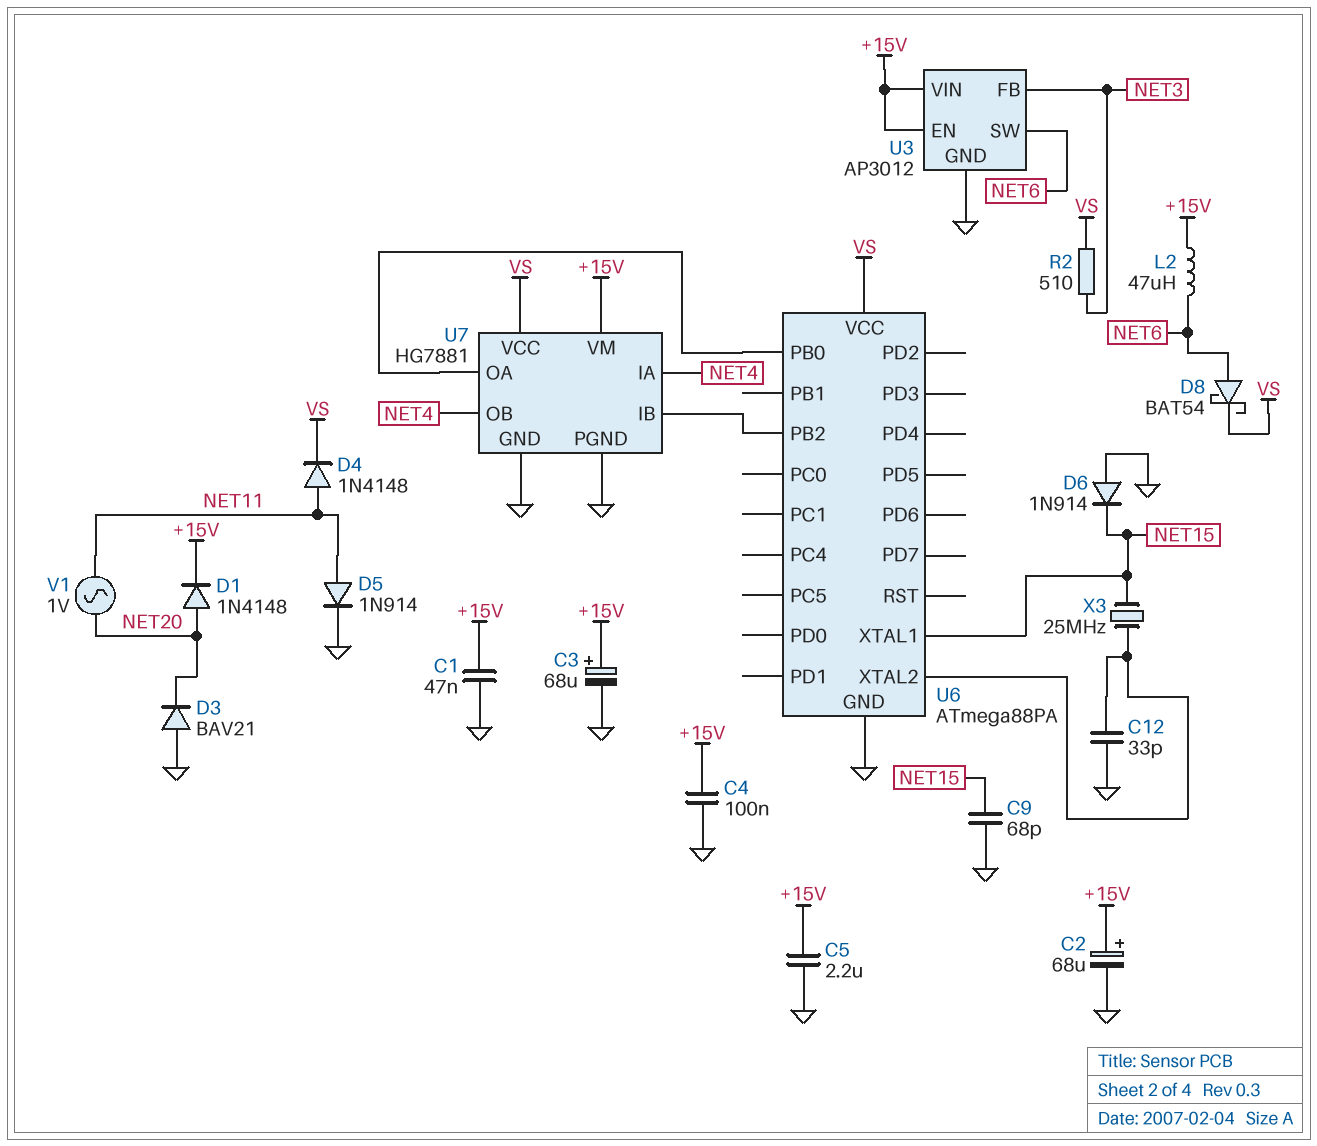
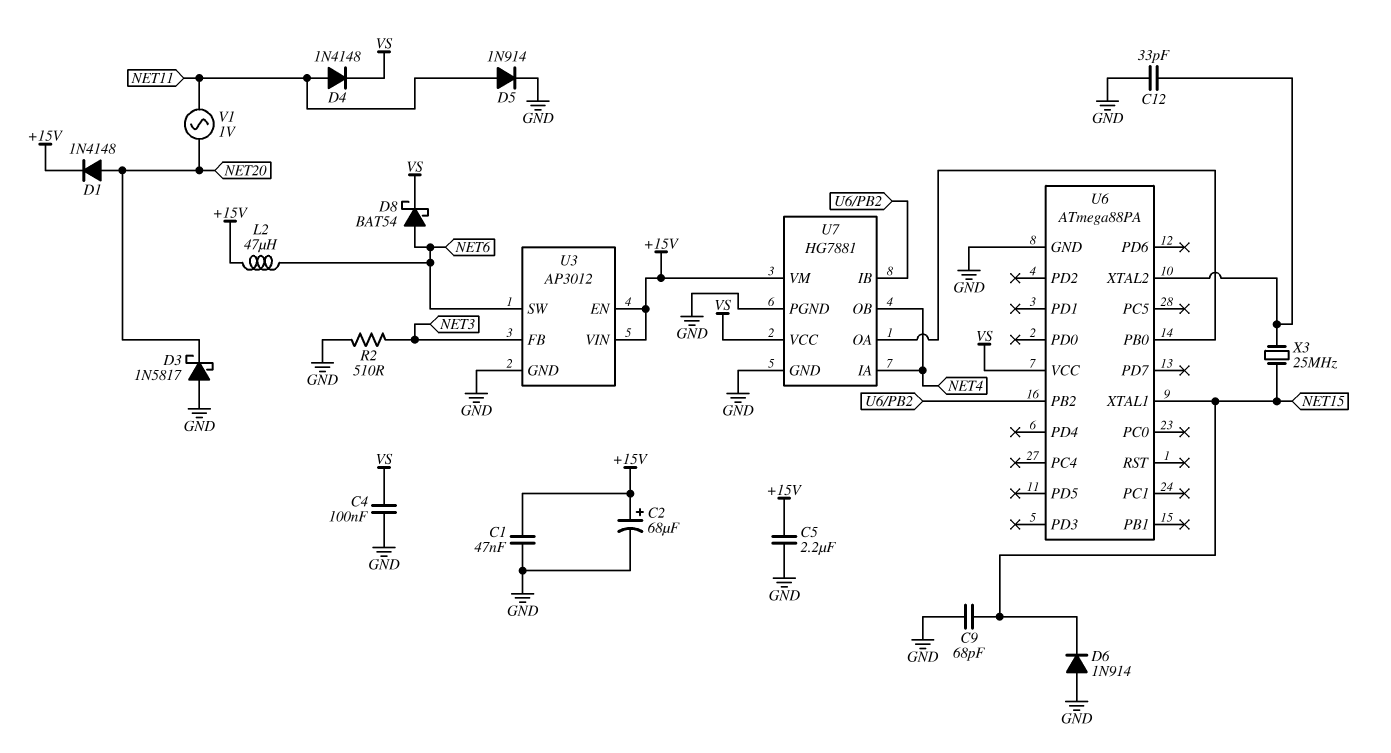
C3: 68uF (plus +15V, minus GND) -> none
C4: 100nF (+15V, GND) -> 100nF (GND, VS)
D3: diode BAV21 (A GND, K NET20) -> schottky 1N5817 (A GND, K NET20)
R2: 510 (NET3, VS) -> 510 (GND, NET3)

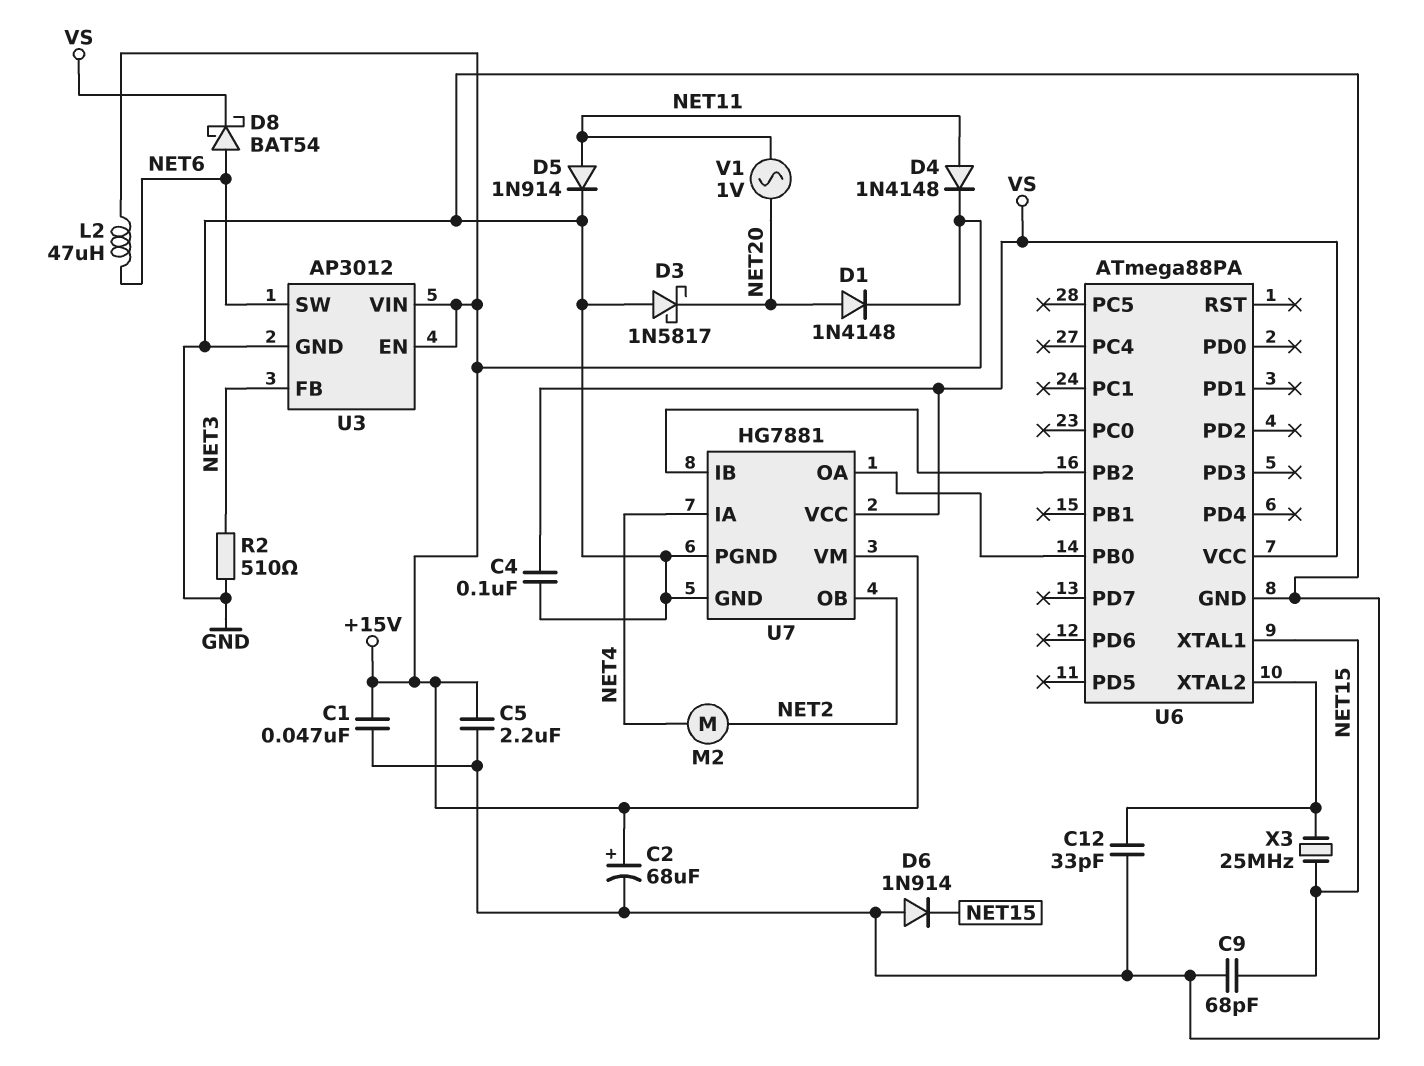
D4: diode 1N4148 (A NET11, K VS) -> diode 1N4148 (A NET11, K +15V)
M2: none -> motor (NET2, NET4)
U7 pin OB: NET4 -> NET2

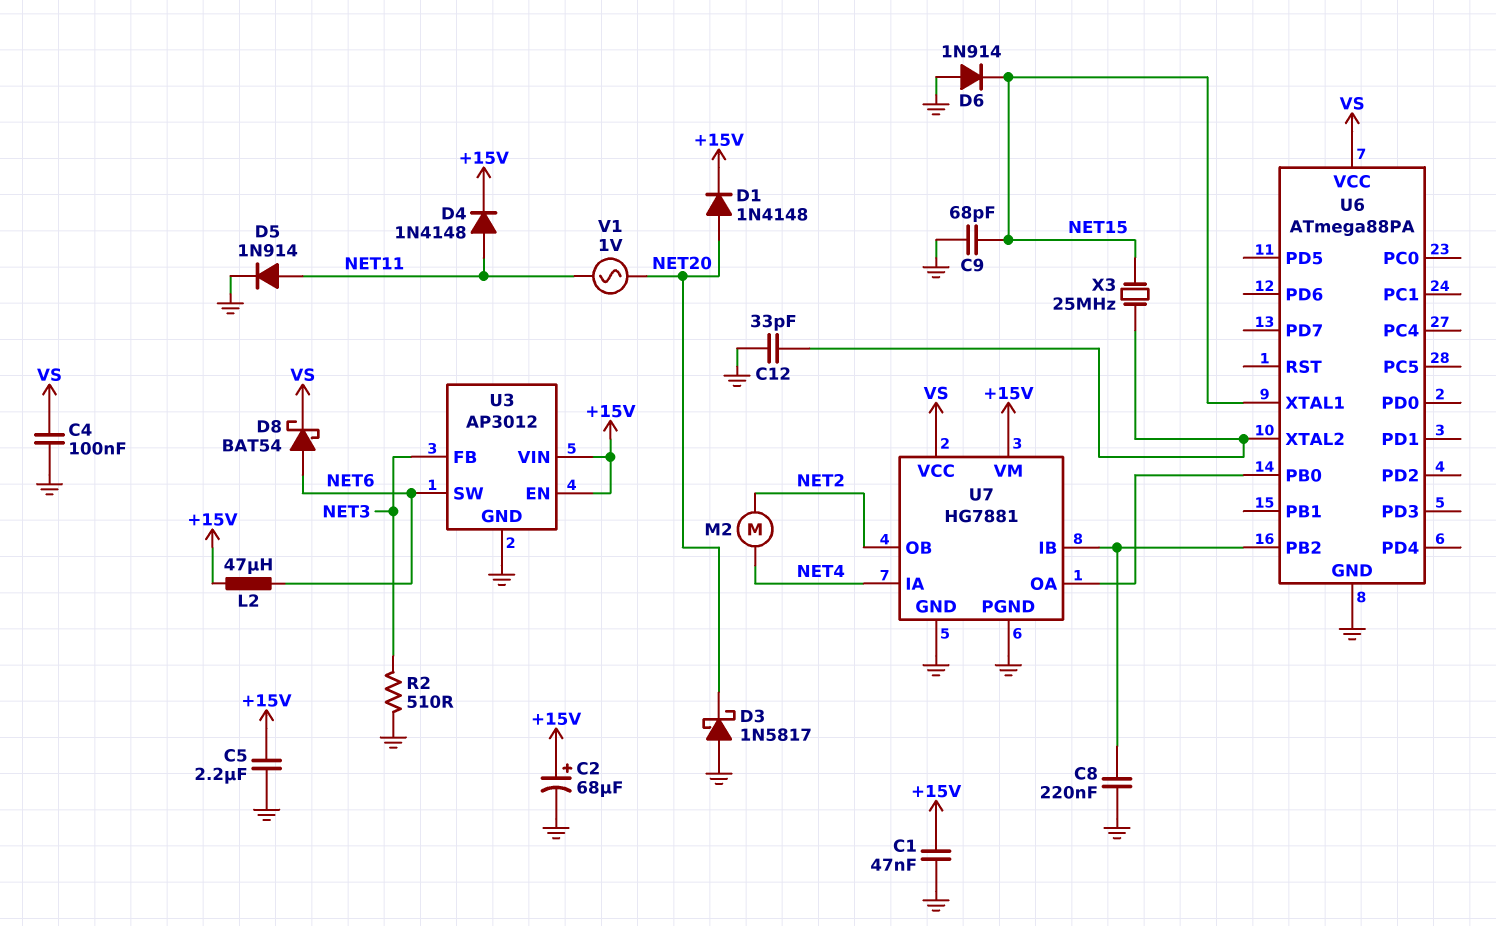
C8: none -> 220nF (GND, U6/PB2)

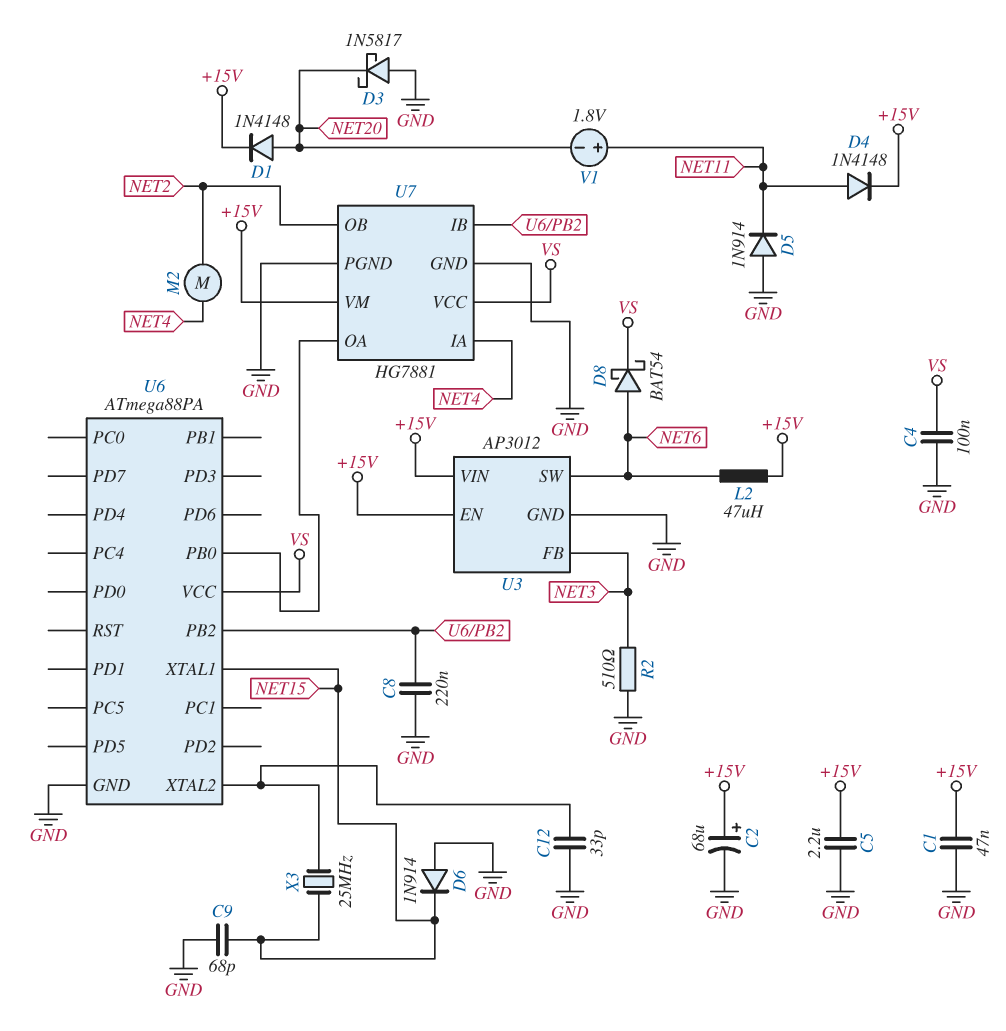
D5: diode 1N914 (A NET11, K GND) -> diode 1N914 (A GND, K NET11)
V1: AC 1V (NET11, NET20) -> 1.8V (plus NET11, minus NET20)

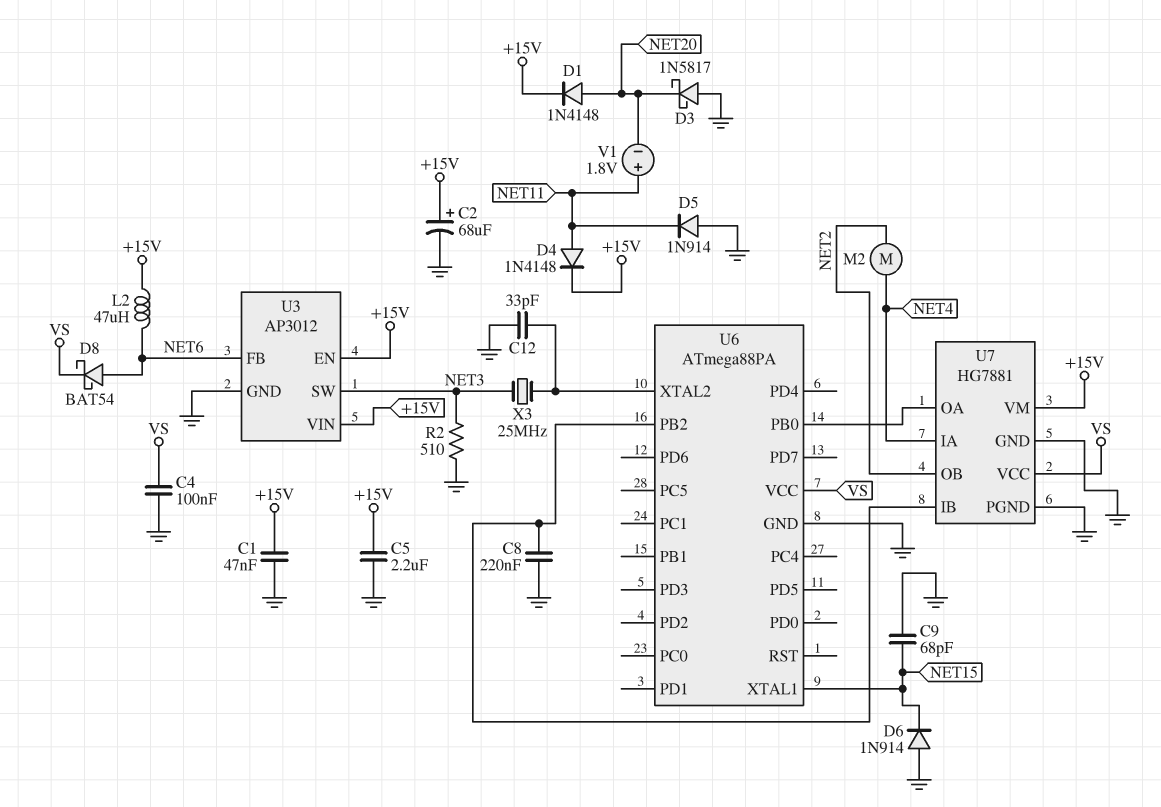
U3 pin FB: NET3 -> NET6
U3 pin SW: NET6 -> NET3
X3: 25MHz (NET15, U6/XTAL2) -> 25MHz (NET3, U6/XTAL2)

